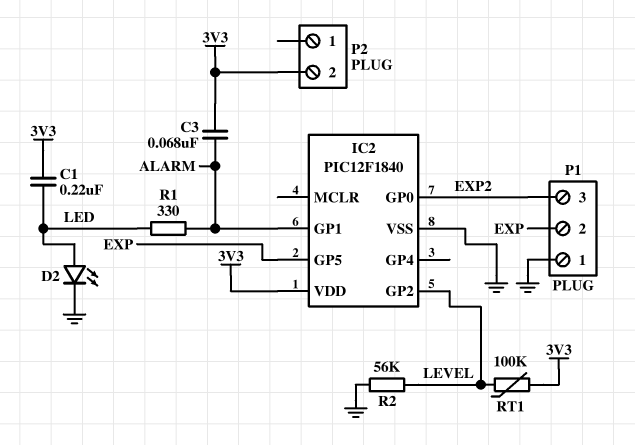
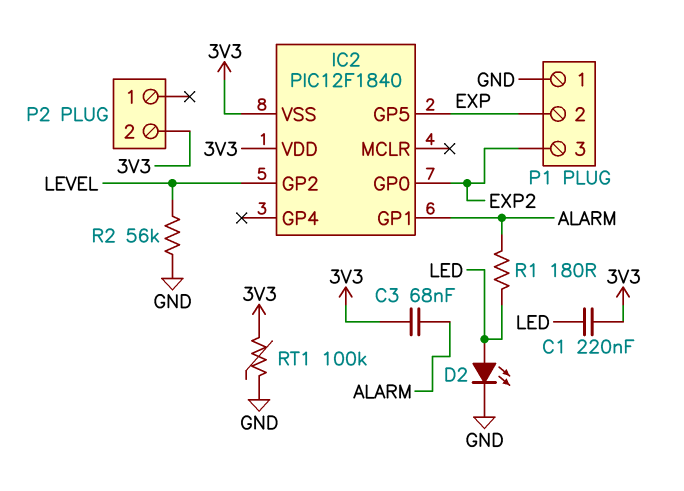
IC2 pin VSS: GND -> 3V3
R1: 330 (ALARM, LED) -> 180 (ALARM, LED)
RT1: 100k (3V3, LEVEL) -> 100k (3V3, GND)

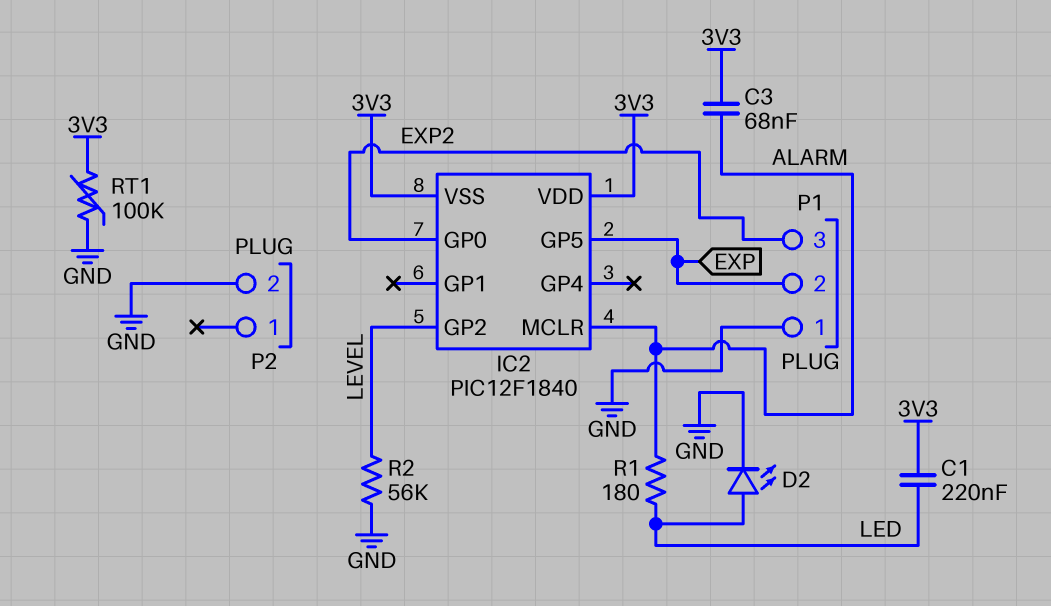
IC2 pin GP1: ALARM -> none
IC2 pin MCLR: none -> ALARM
P2 pin 2: 3V3 -> GND

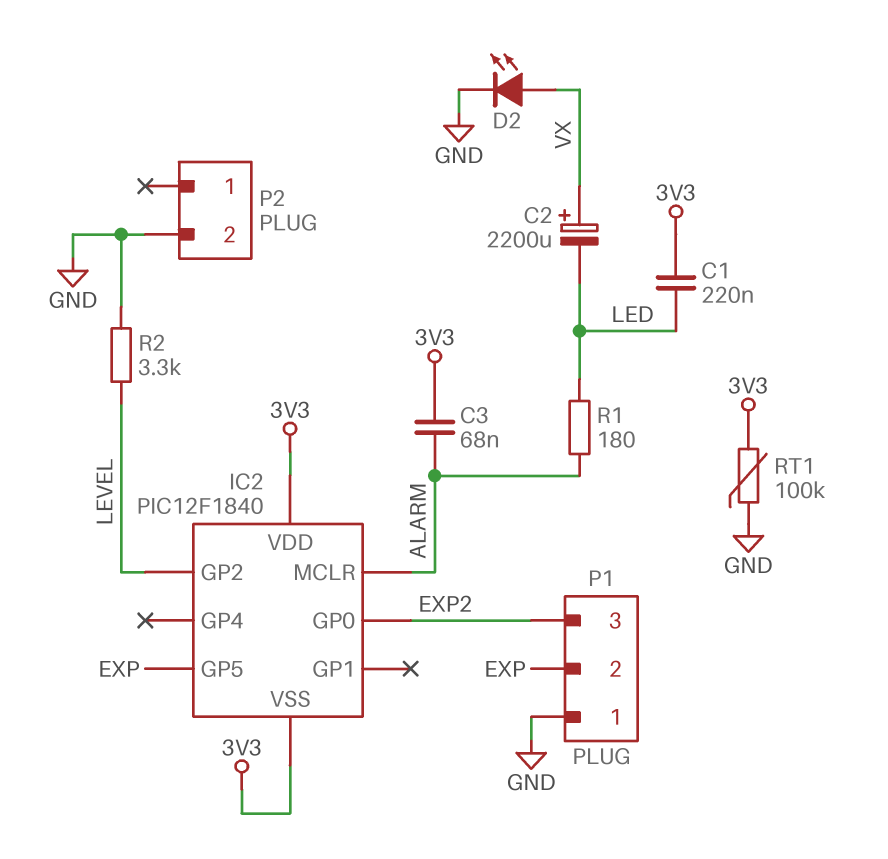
C2: none -> 2200uF (plus VX, minus LED)
D2: LED (A LED, K GND) -> LED (A VX, K GND)
R2: 56k (GND, LEVEL) -> 3.3k (GND, LEVEL)

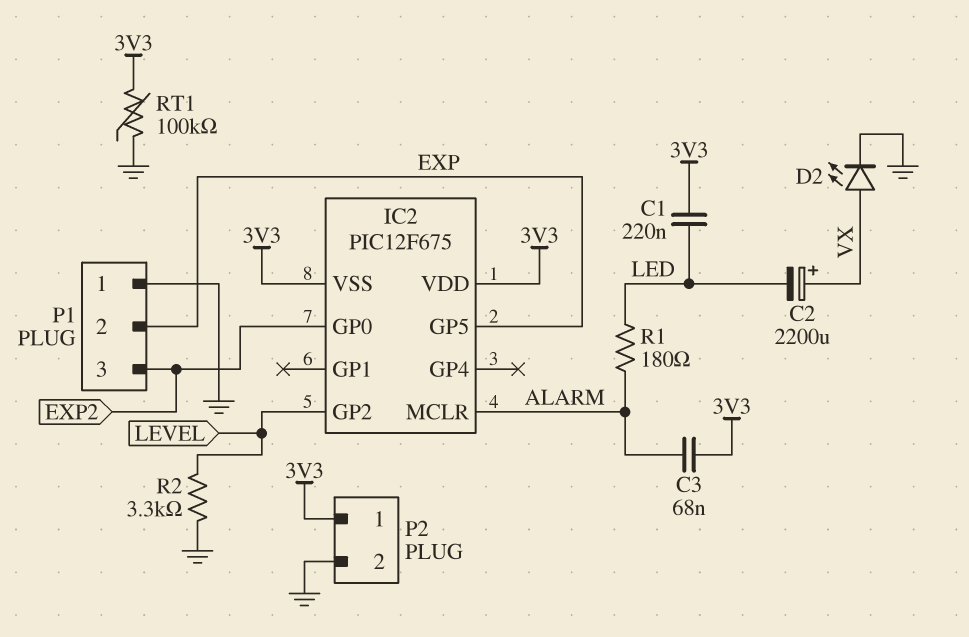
IC2: PIC12F1840 -> PIC12F675
P2 pin 1: none -> 3V3

